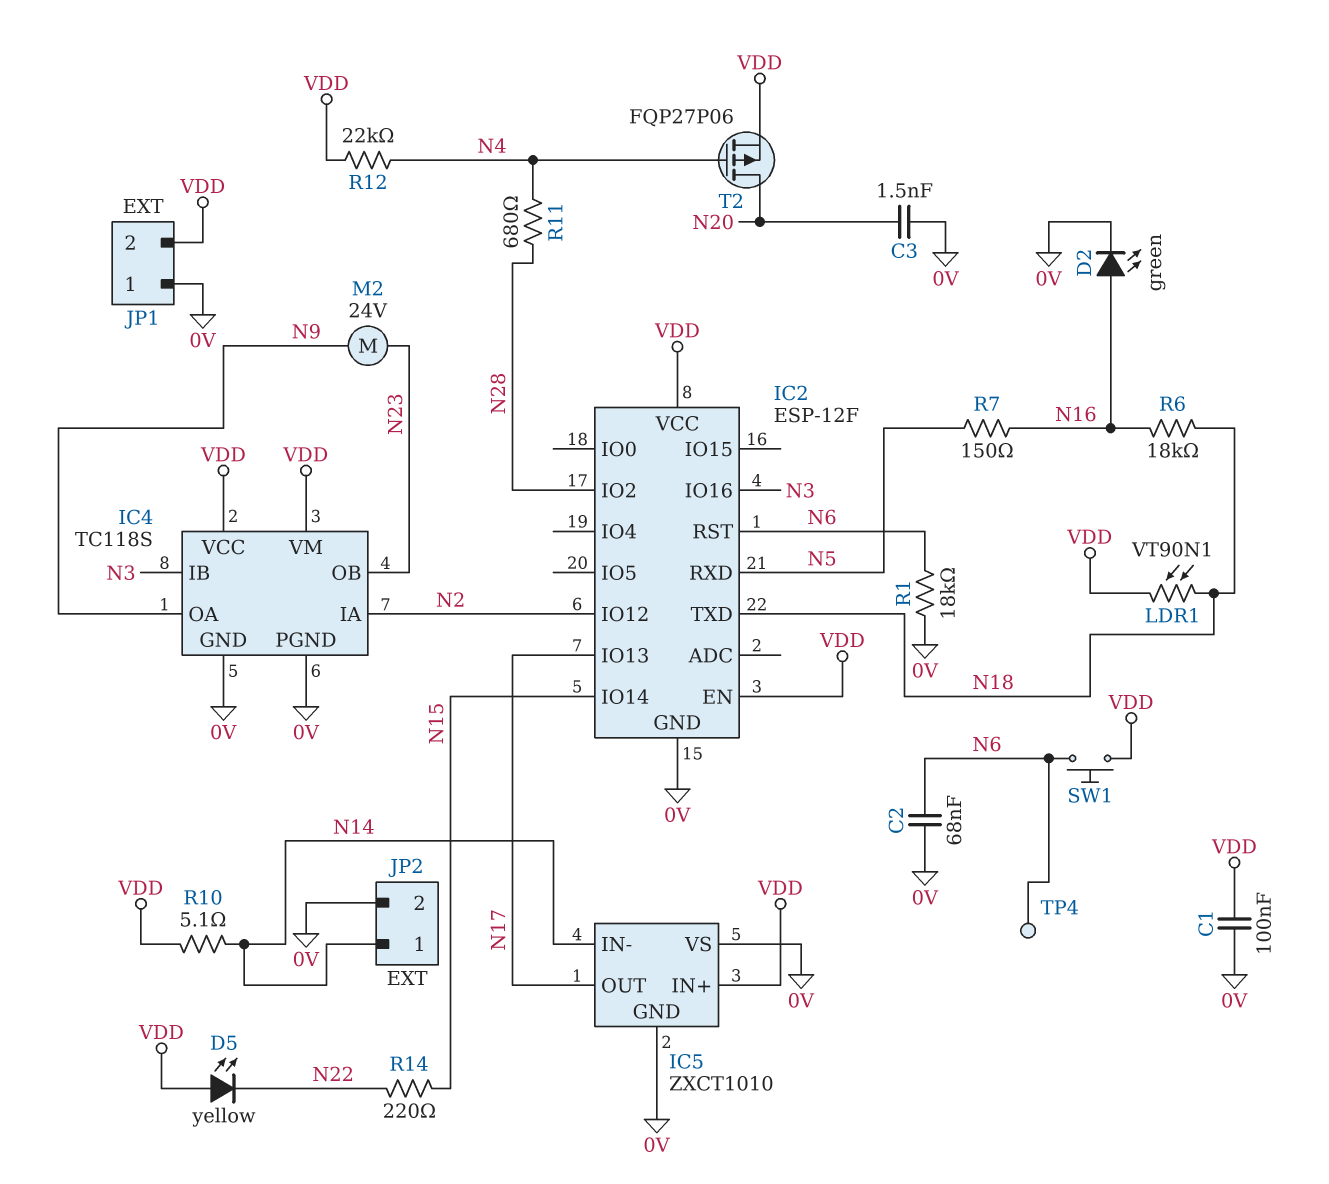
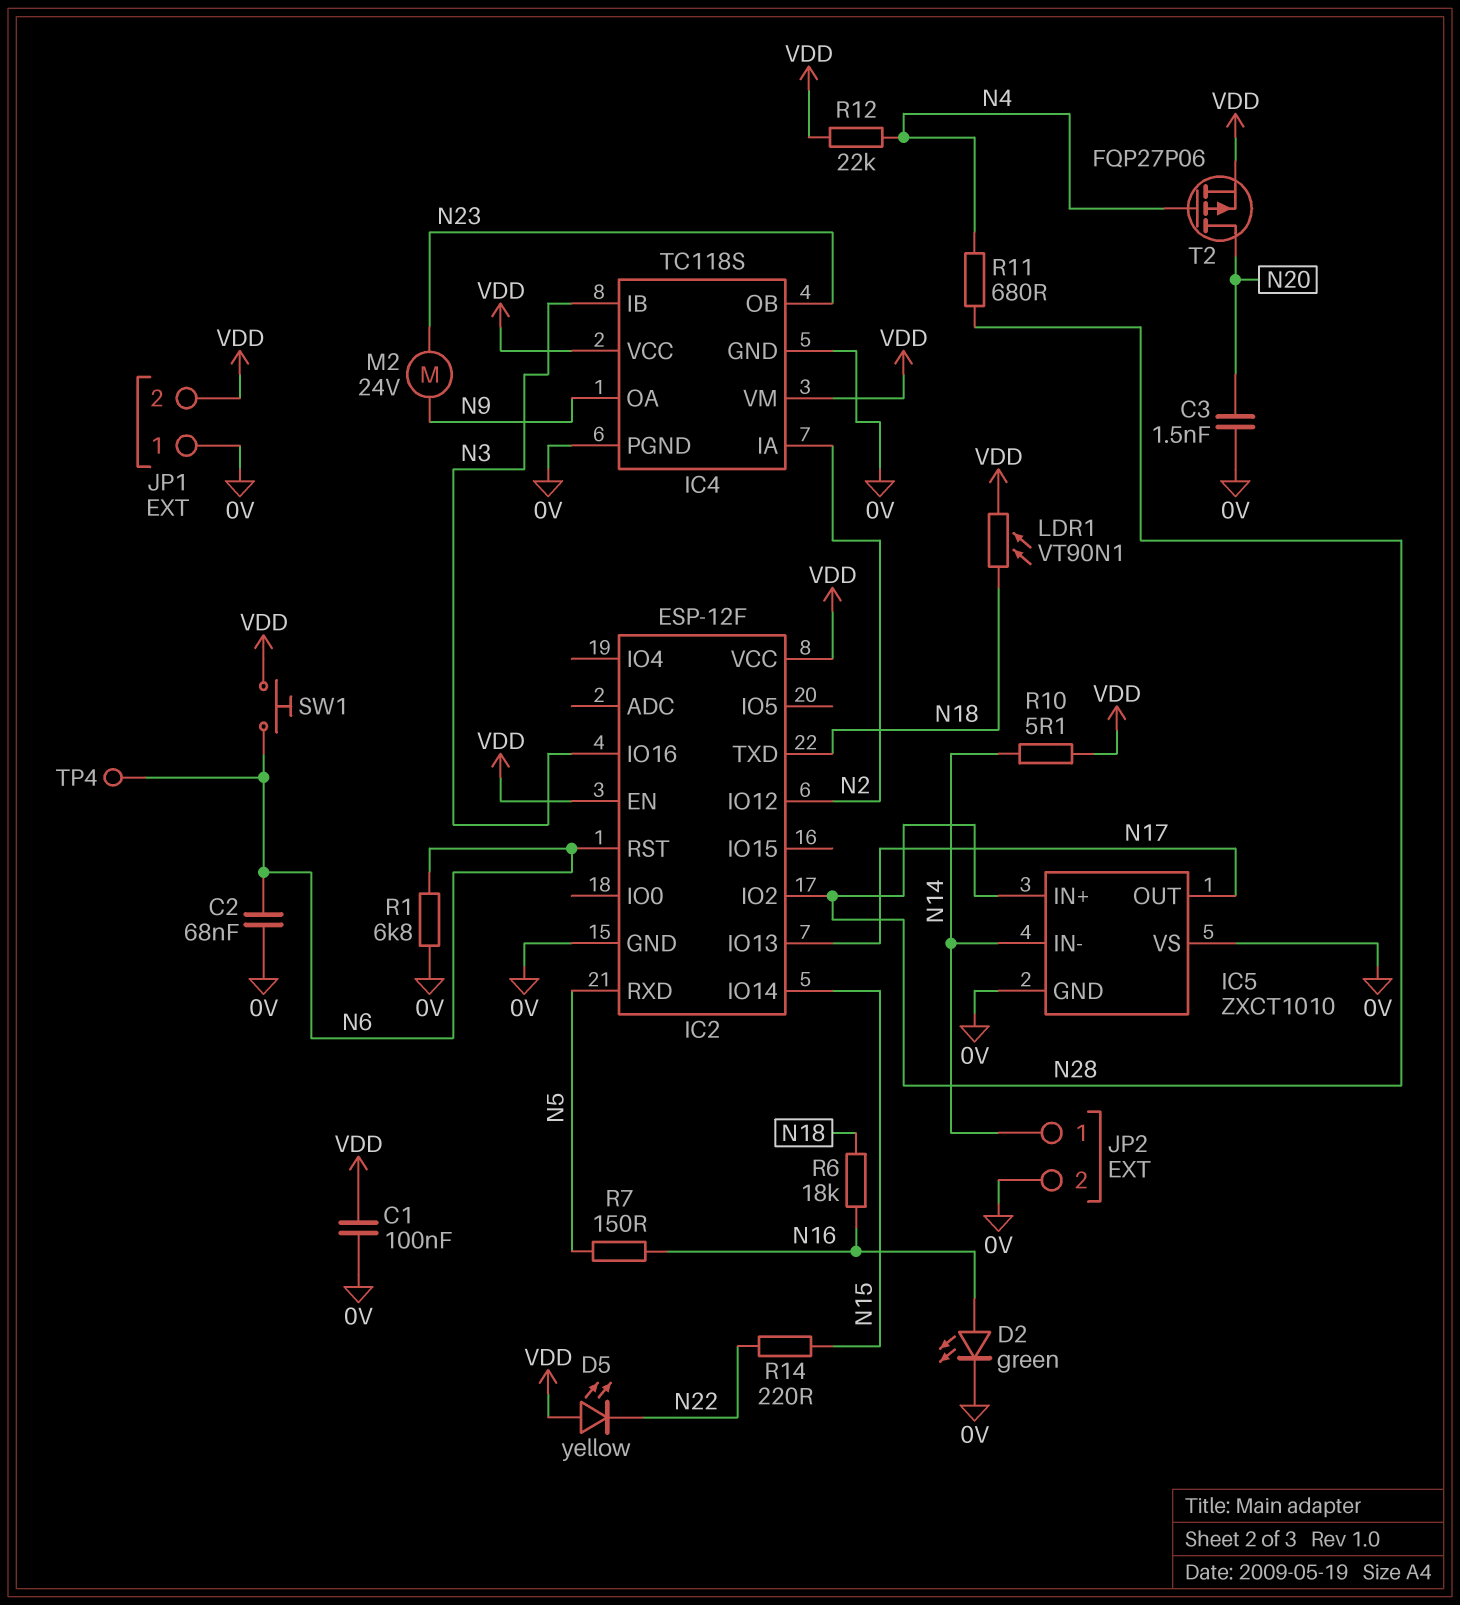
IC5 pin IN+: VDD -> N28
R1: 18k (0V, N6) -> 6.8k (0V, N6)

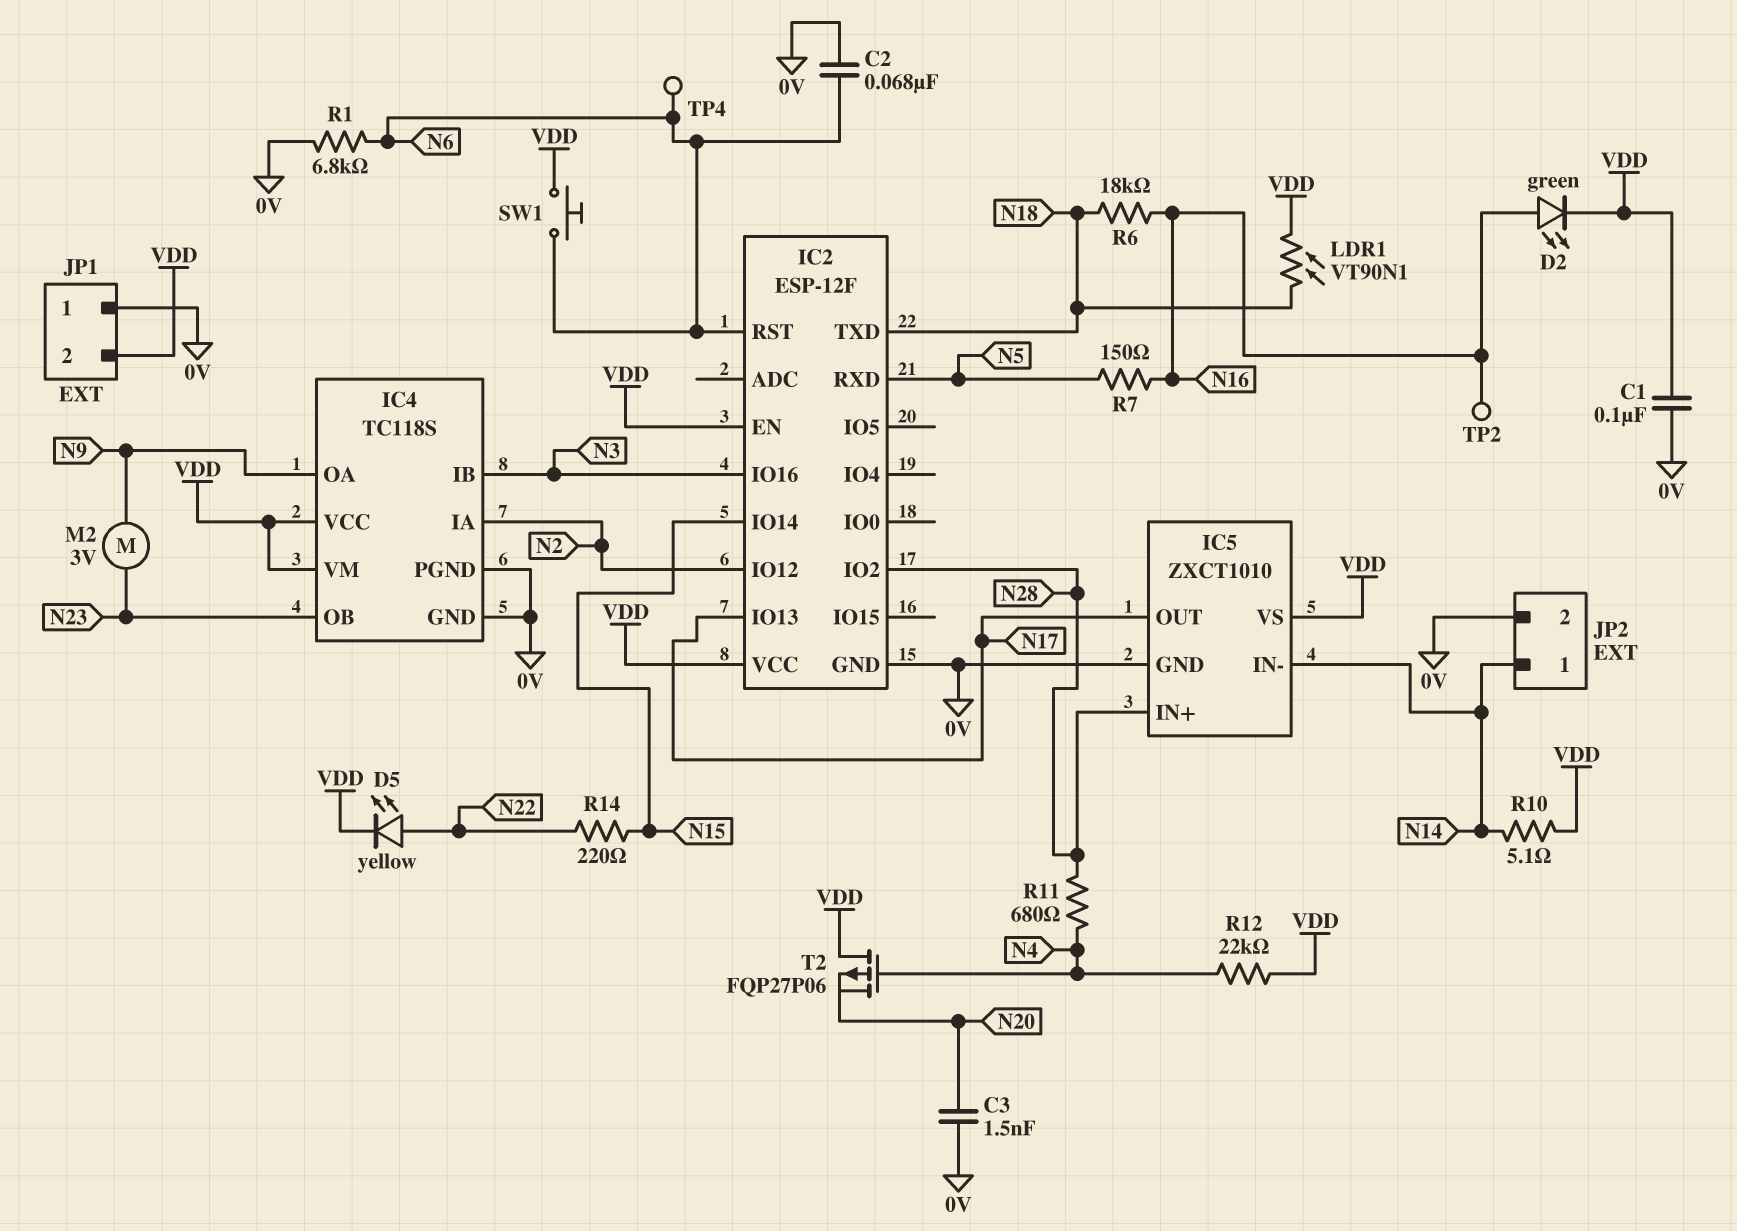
D2: LED green (A N16, K 0V) -> LED green (A N16, K VDD)
D5: LED yellow (A VDD, K N22) -> LED yellow (A N22, K VDD)
IC5 pin VS: 0V -> VDD
M2: motor 24V (N9, N23) -> motor 3V (N9, N23)
T2: PMOS FQP27P06 (G N4, D N20, S VDD) -> PMOS FQP27P06 (G N4, D VDD, S N20)
TP2: none -> test point (N16)

